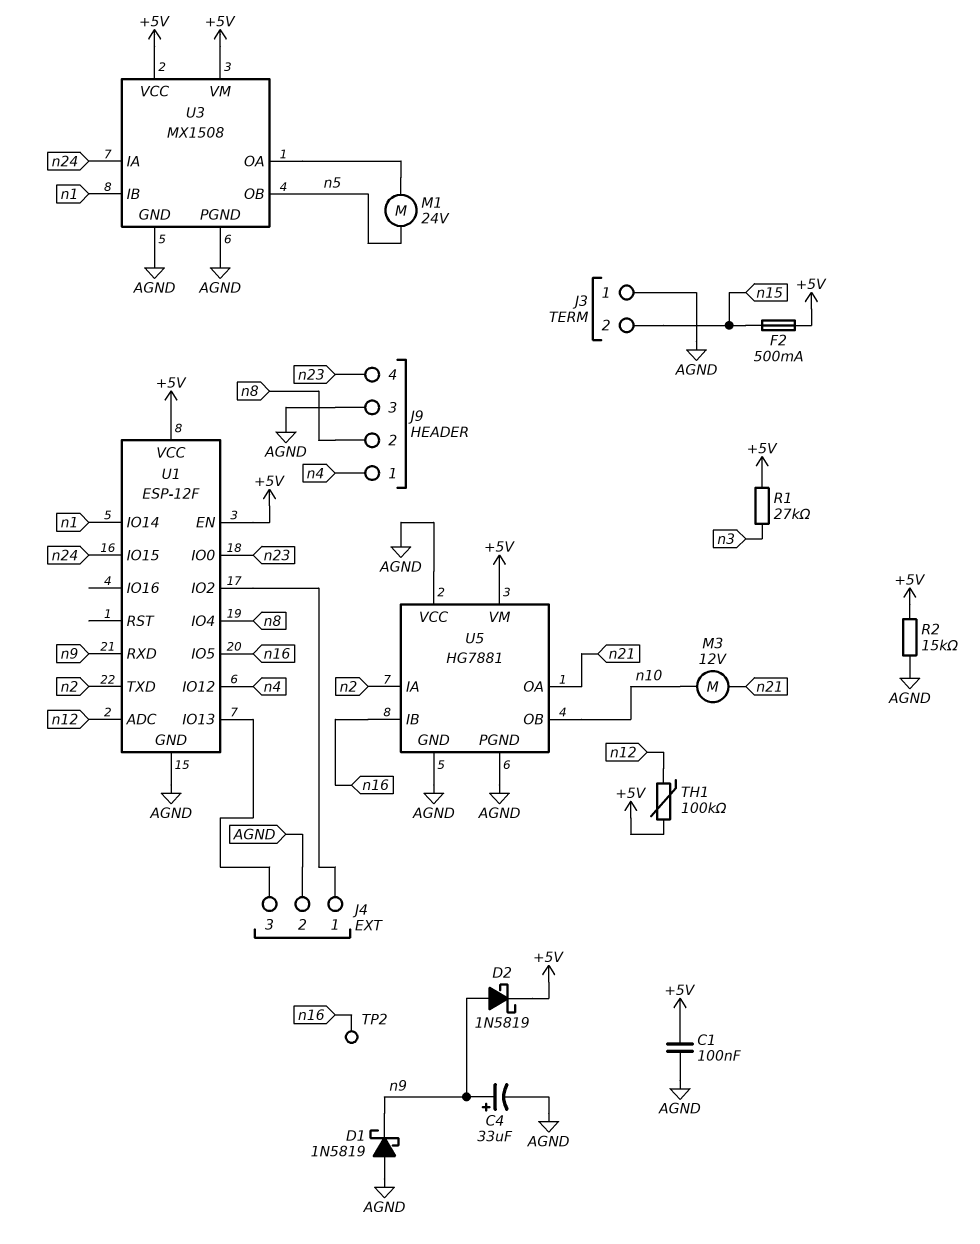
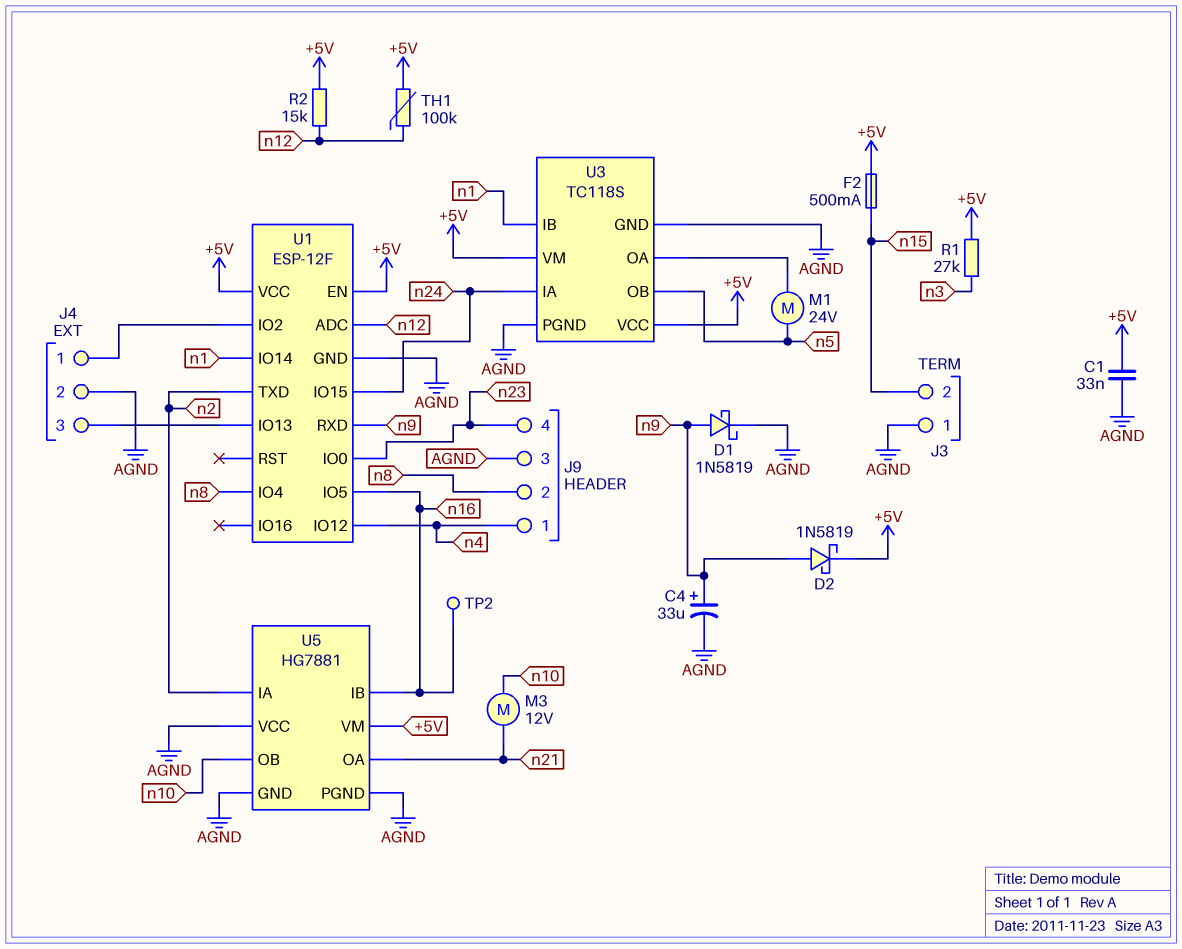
C1: 100nF (+5V, AGND) -> 33nF (+5V, AGND)
D1: schottky 1N5819 (A AGND, K n9) -> schottky 1N5819 (A n9, K AGND)
R2: 15k (+5V, AGND) -> 15k (+5V, n12)
U3: MX1508 -> TC118S

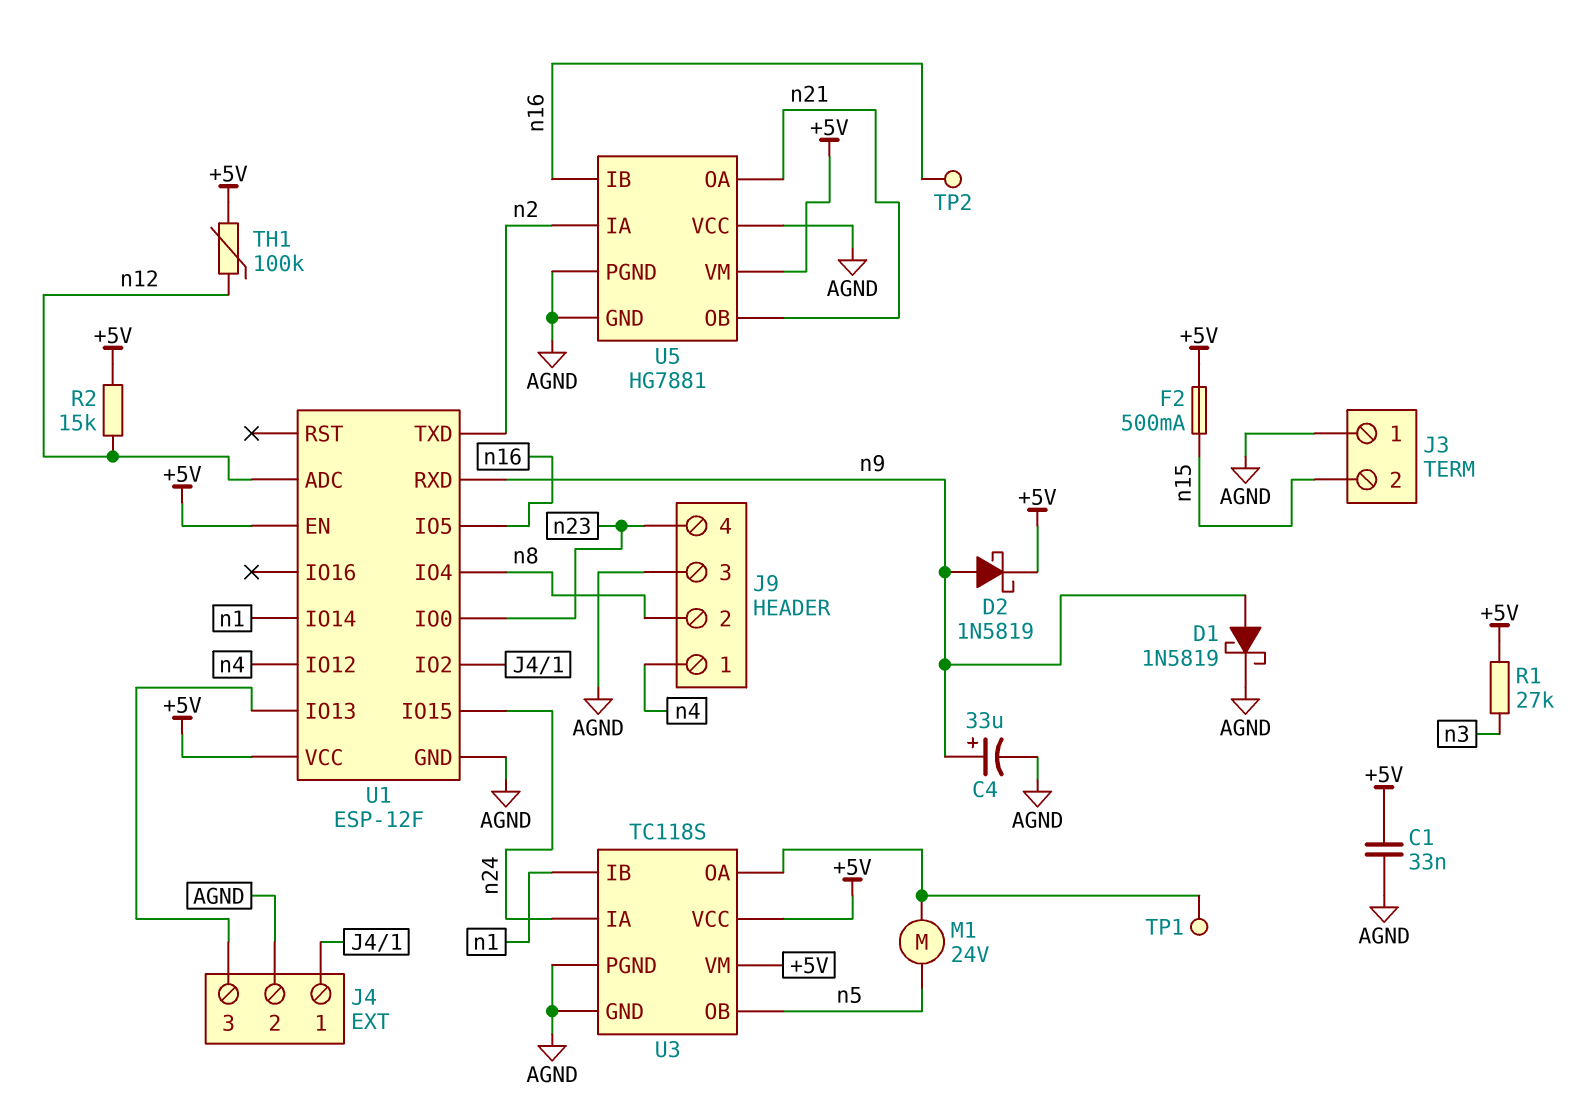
M3: motor 12V (n10, n21) -> none
TP1: none -> test point (U3/OA)
U5 pin OB: n10 -> n21

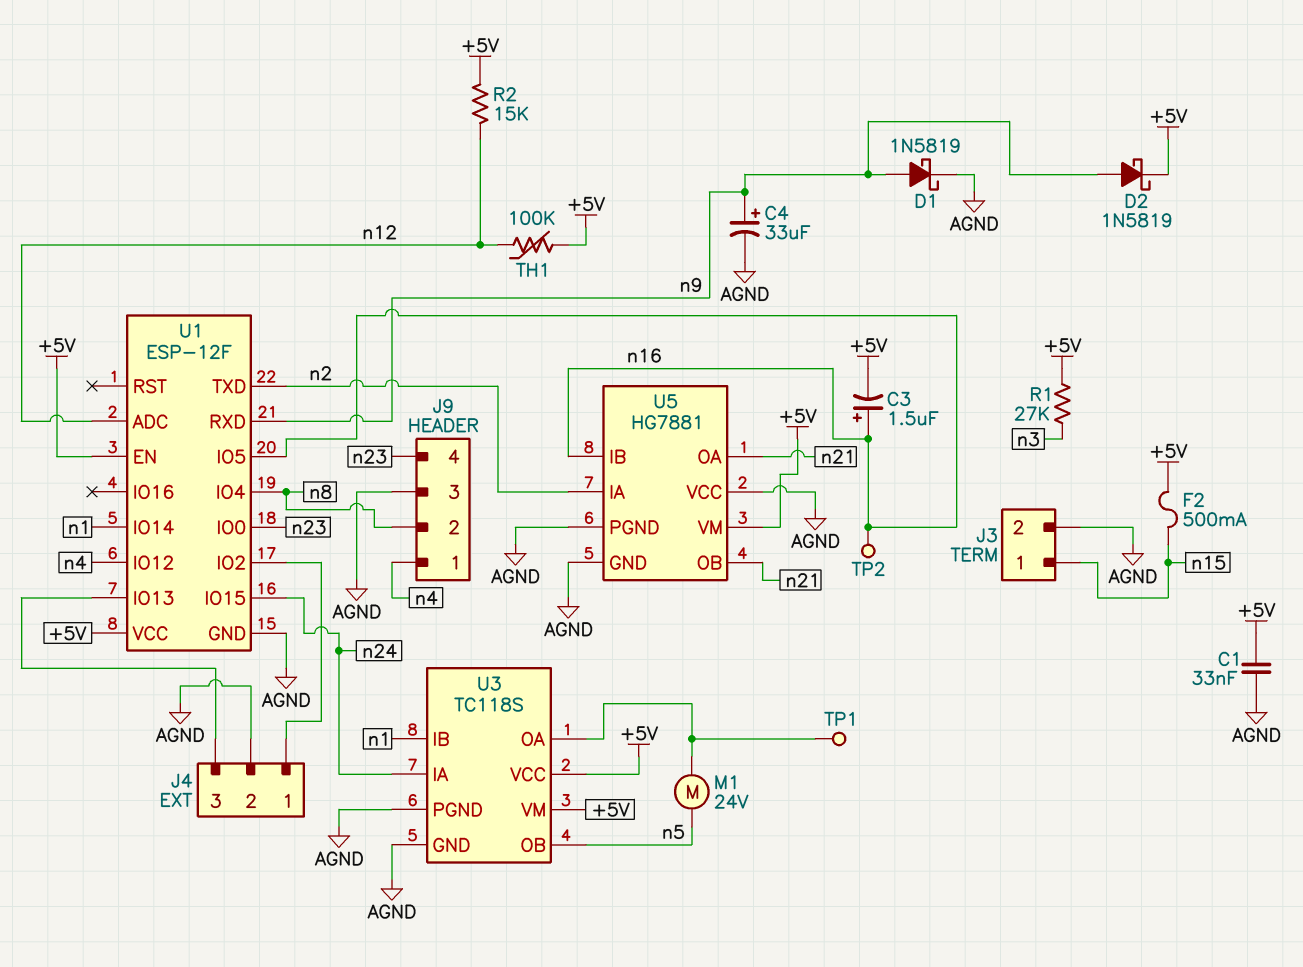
C3: none -> 1.5uF (plus n16, minus +5V)
J3 pin 1: AGND -> n15
J3 pin 2: n15 -> AGND

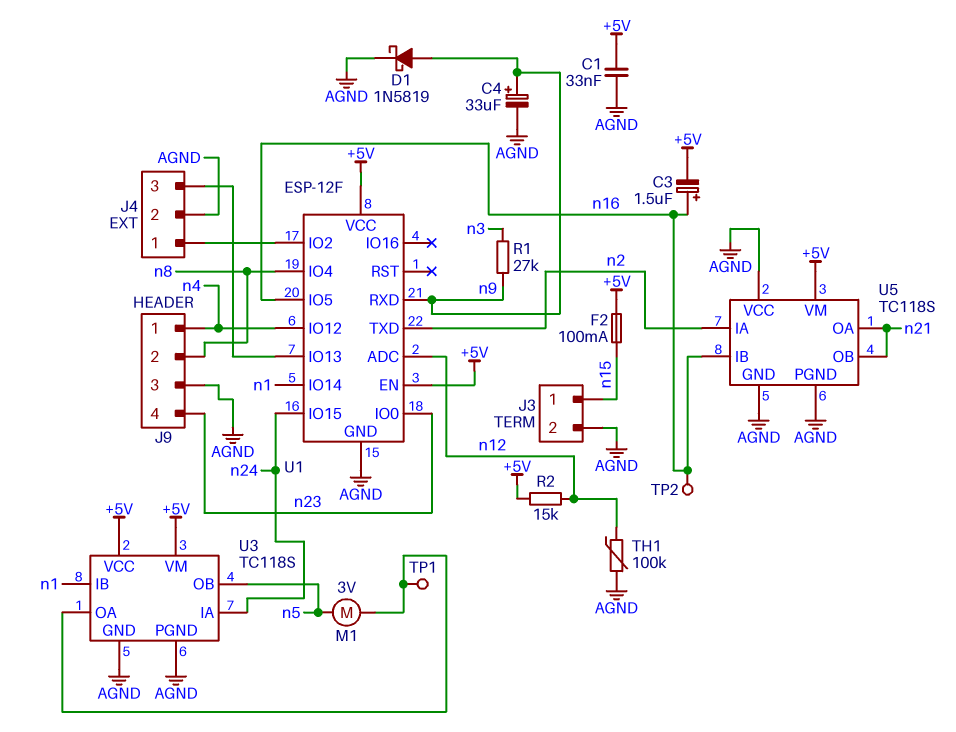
D2: schottky 1N5819 (A n9, K +5V) -> none
F2: 500mA (+5V, n15) -> 100mA (+5V, n15)
M1: motor 24V (U3/OA, n5) -> motor 3V (U3/OA, n5)
R1: 27k (+5V, n3) -> 27k (n3, n9)
TH1: 100k (+5V, n12) -> 100k (AGND, n12)
U5: HG7881 -> TC118S

